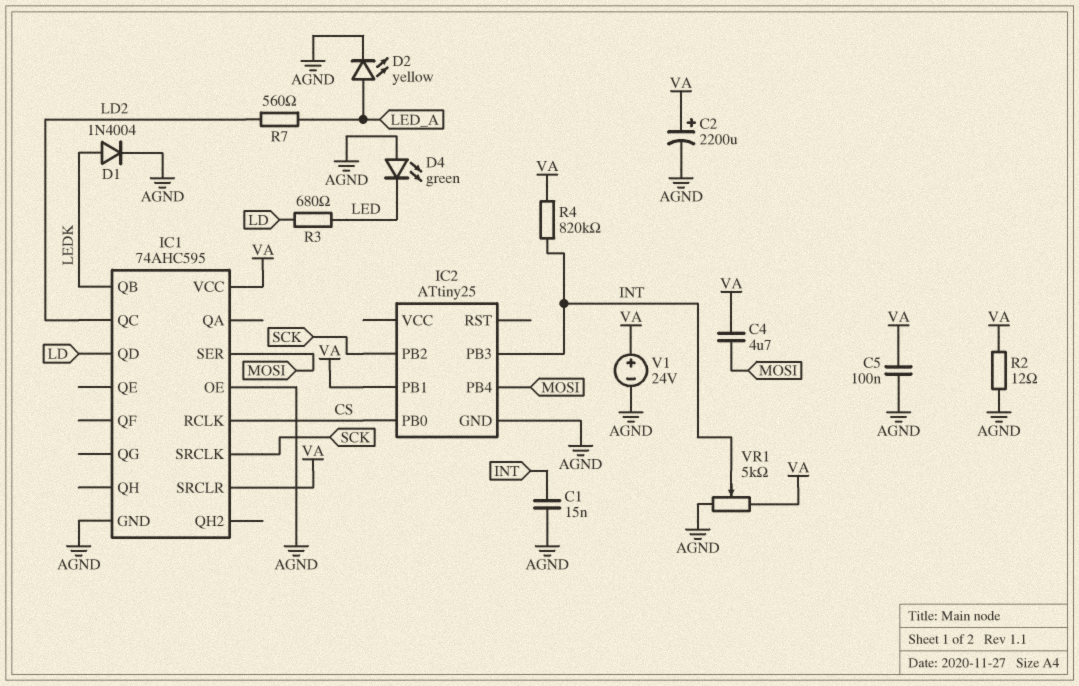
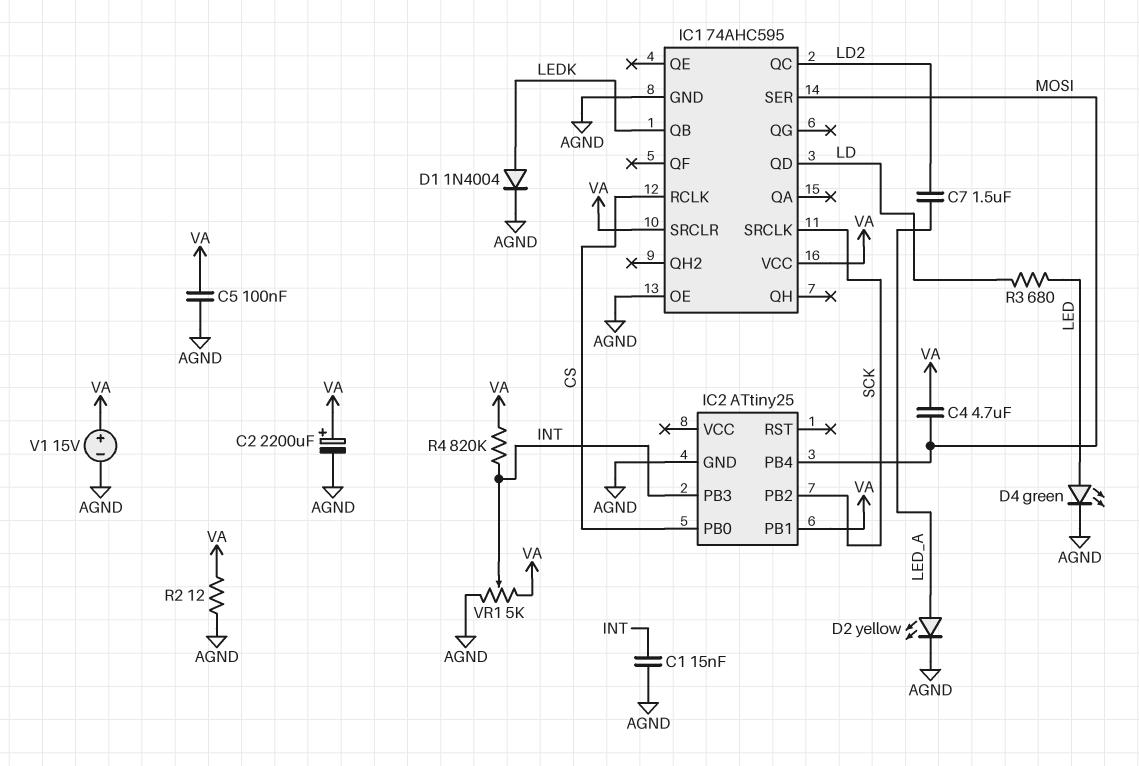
C7: none -> 1.5uF (LD2, LED_A)
D4: LED green (A AGND, K LED) -> LED green (A LED, K AGND)
R7: 560 (LD2, LED_A) -> none
V1: 24V (plus VA, minus AGND) -> 15V (plus VA, minus AGND)

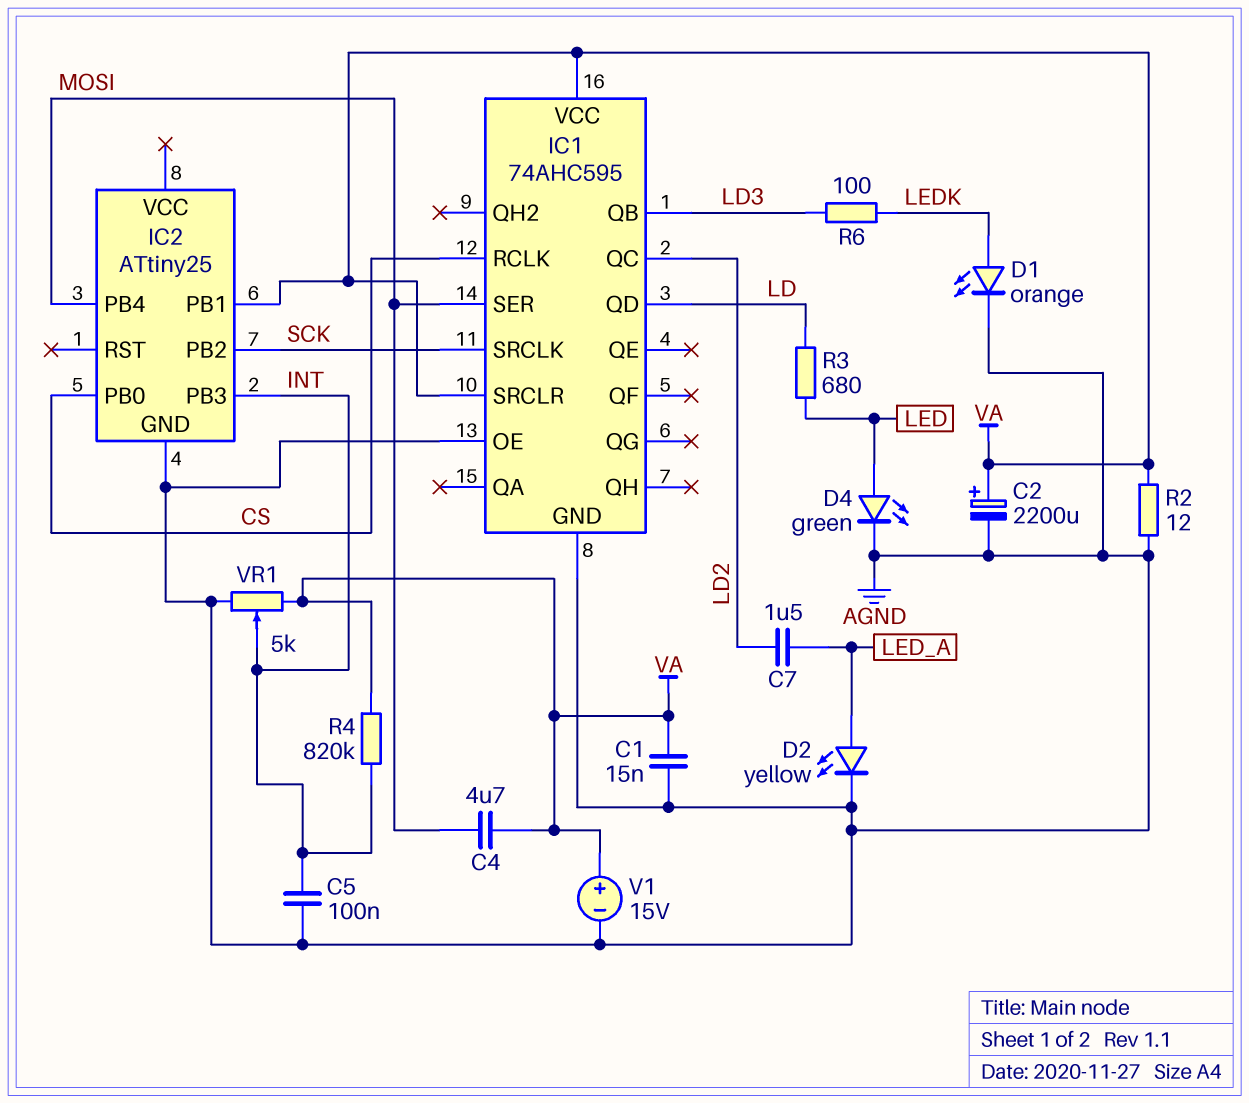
C1: 15nF (AGND, INT) -> 15nF (AGND, VA)
C5: 100nF (AGND, VA) -> 100nF (AGND, INT)
D1: diode 1N4004 (A LEDK, K AGND) -> LED orange (A LEDK, K AGND)
IC1 pin QB: LEDK -> LD3
R6: none -> 100 (LD3, LEDK)

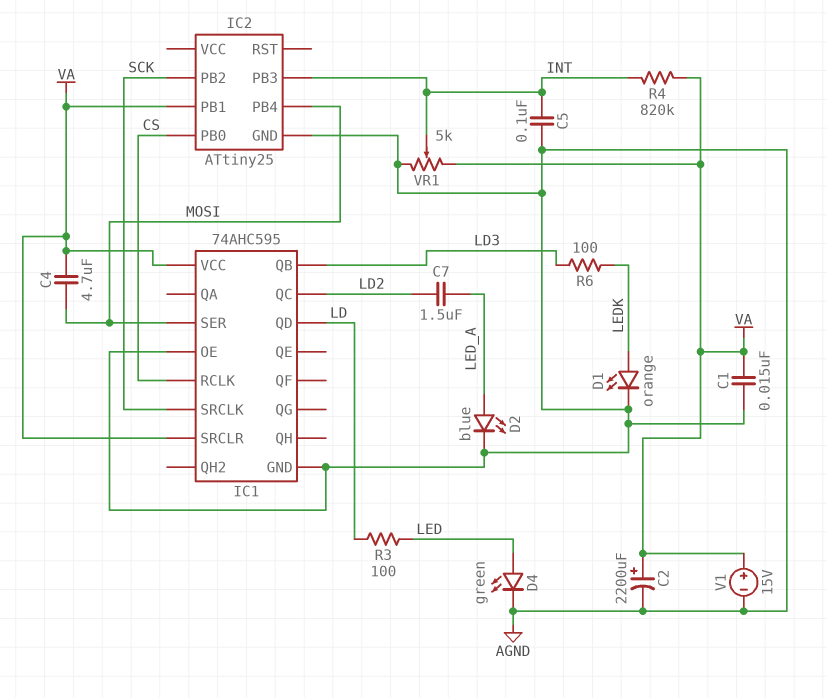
D2: LED yellow (A LED_A, K AGND) -> LED blue (A LED_A, K AGND)
R2: 12 (AGND, VA) -> none
R3: 680 (LD, LED) -> 100 (LD, LED)

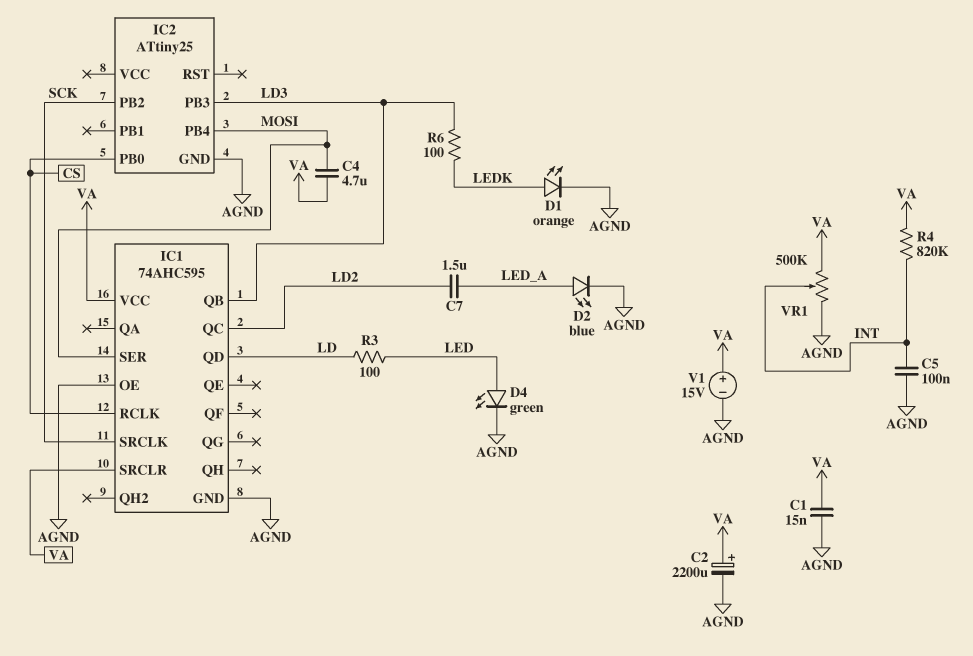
IC2 pin PB1: VA -> none
IC2 pin PB3: INT -> LD3
VR1: 5k (AGND, VA, wiper INT) -> 500k (AGND, VA, wiper INT)

